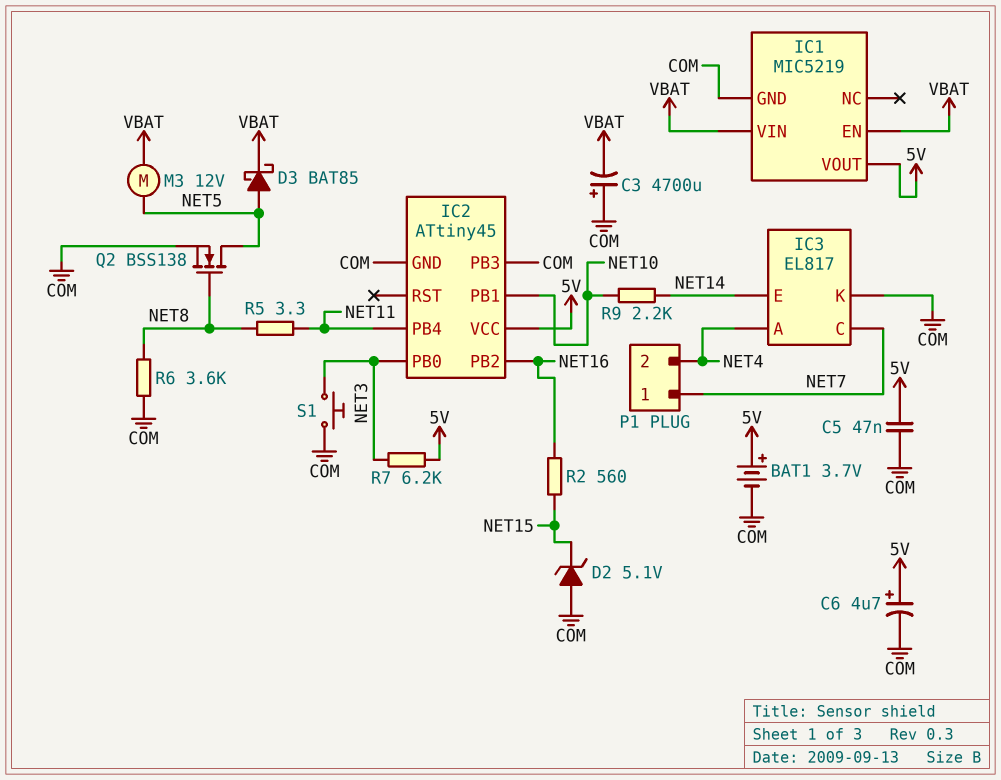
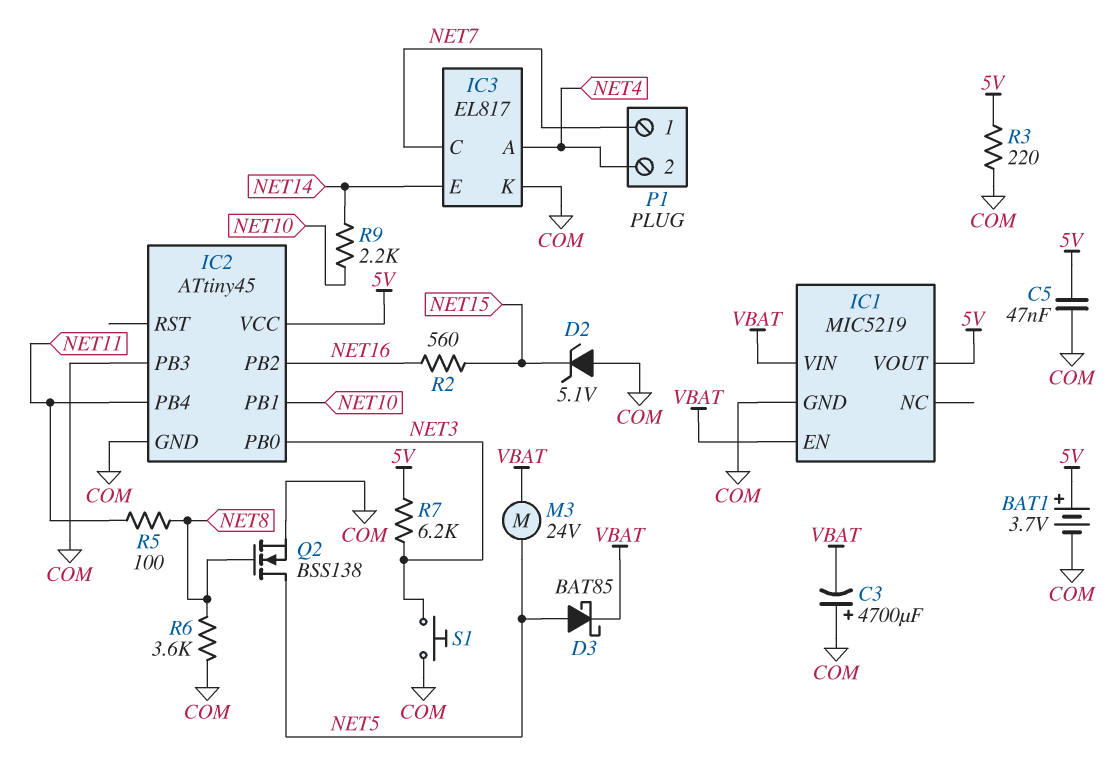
C6: 4.7uF (plus 5V, minus COM) -> none
M3: motor 12V (NET5, VBAT) -> motor 24V (NET5, VBAT)
R3: none -> 220 (5V, COM)
R5: 3.3 (NET8, NET11) -> 100 (NET8, NET11)

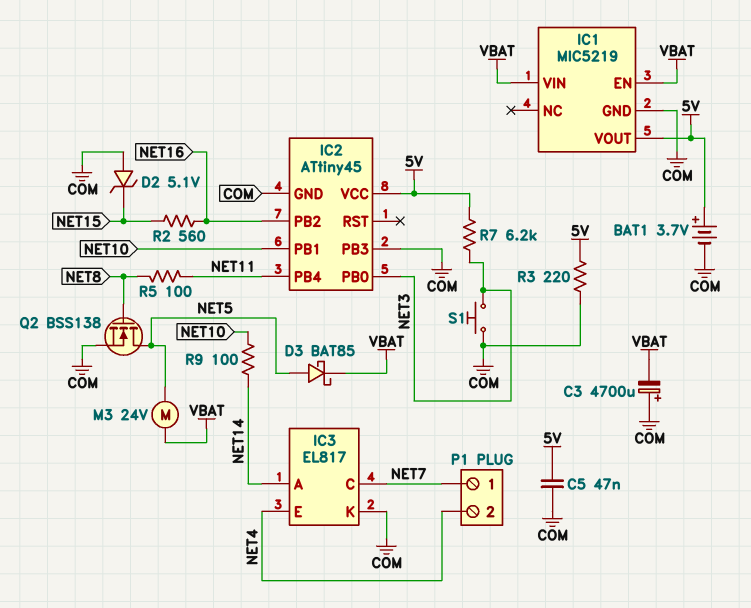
IC3 pin A: NET4 -> NET14
IC3 pin E: NET14 -> NET4
R6: 3.6k (COM, NET8) -> none
R9: 2.2k (NET10, NET14) -> 100 (NET10, NET14)

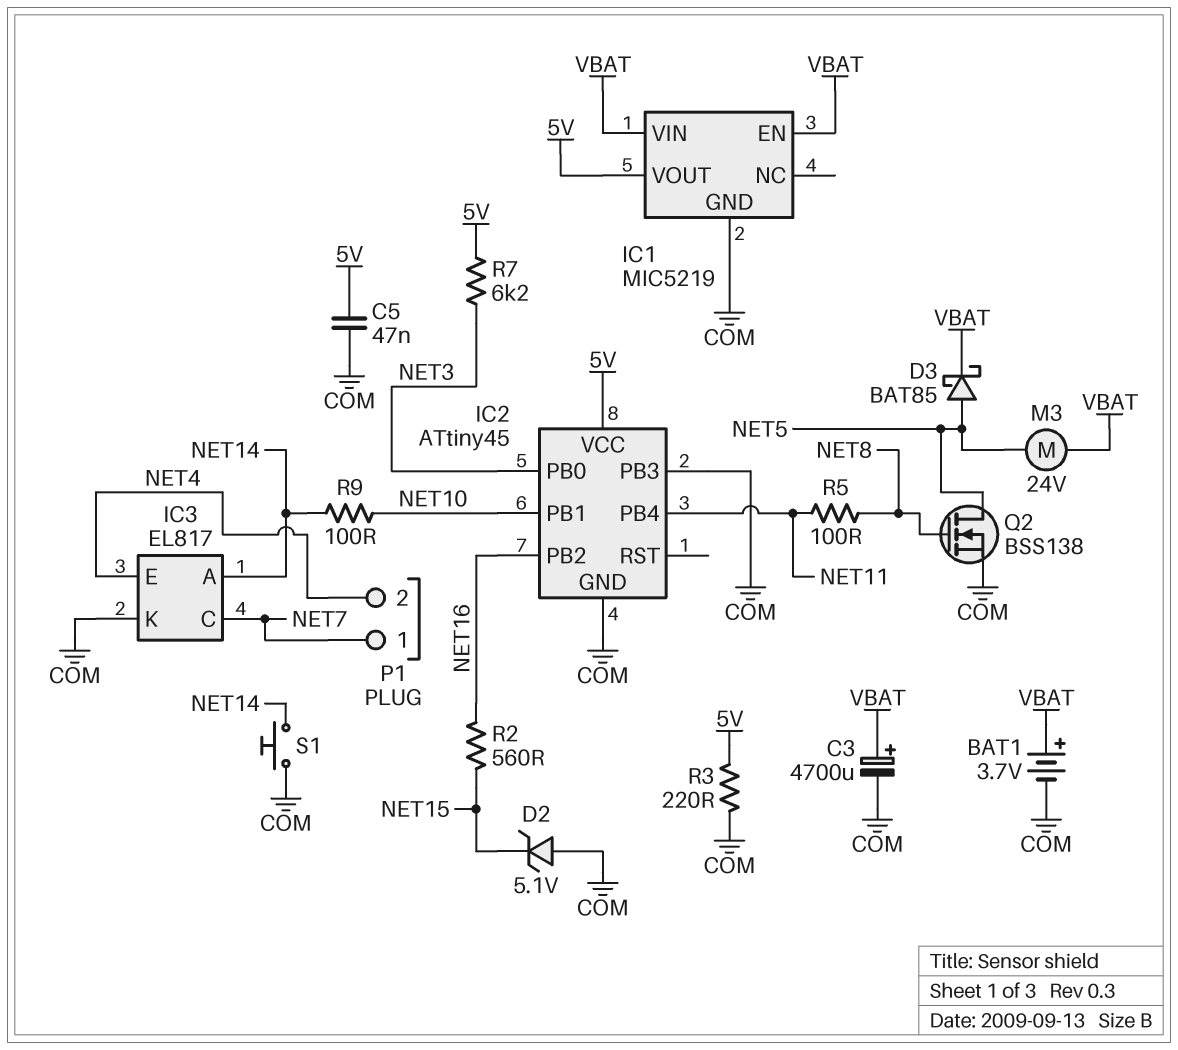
BAT1: 3.7V (plus 5V, minus COM) -> 3.7V (plus VBAT, minus COM)
C3: 4700uF (plus COM, minus VBAT) -> 4700uF (plus VBAT, minus COM)
S1: button (COM, NET3) -> button (COM, NET14)

